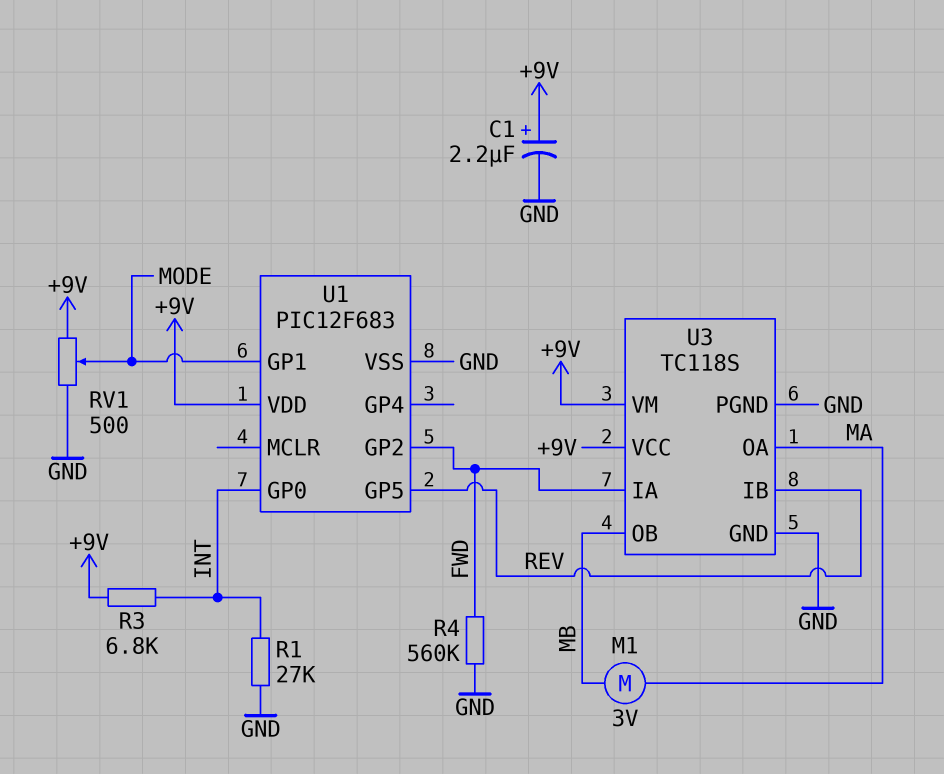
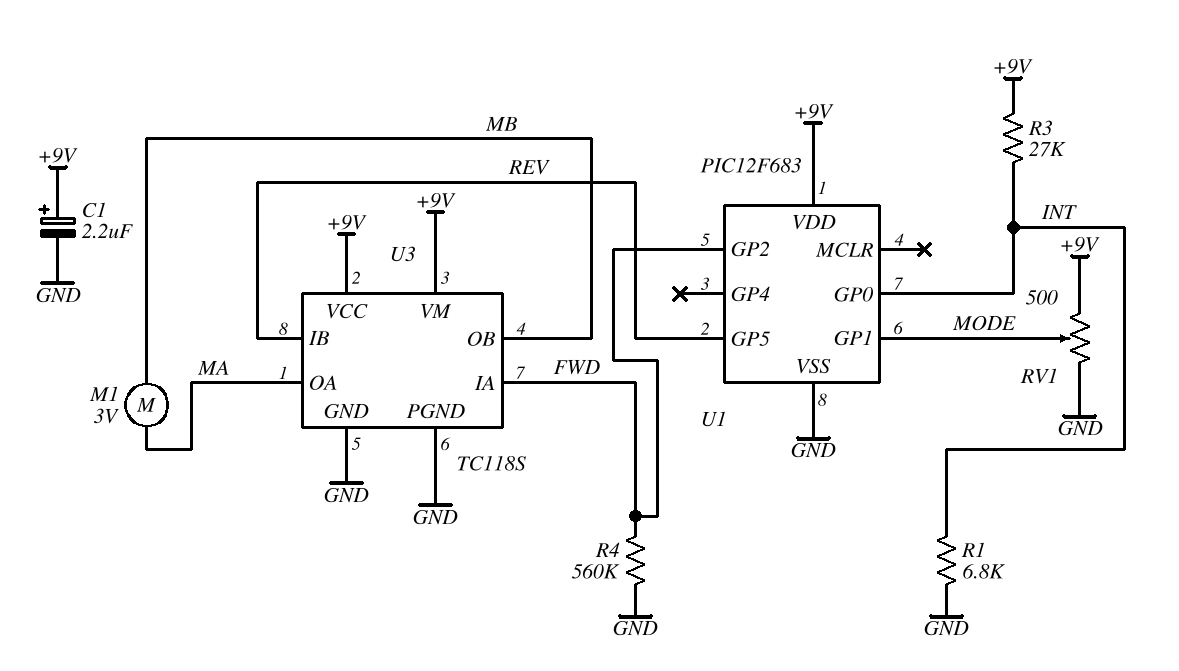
R1: 27k (GND, INT) -> 6.8k (GND, INT)
R3: 6.8k (+9V, INT) -> 27k (+9V, INT)

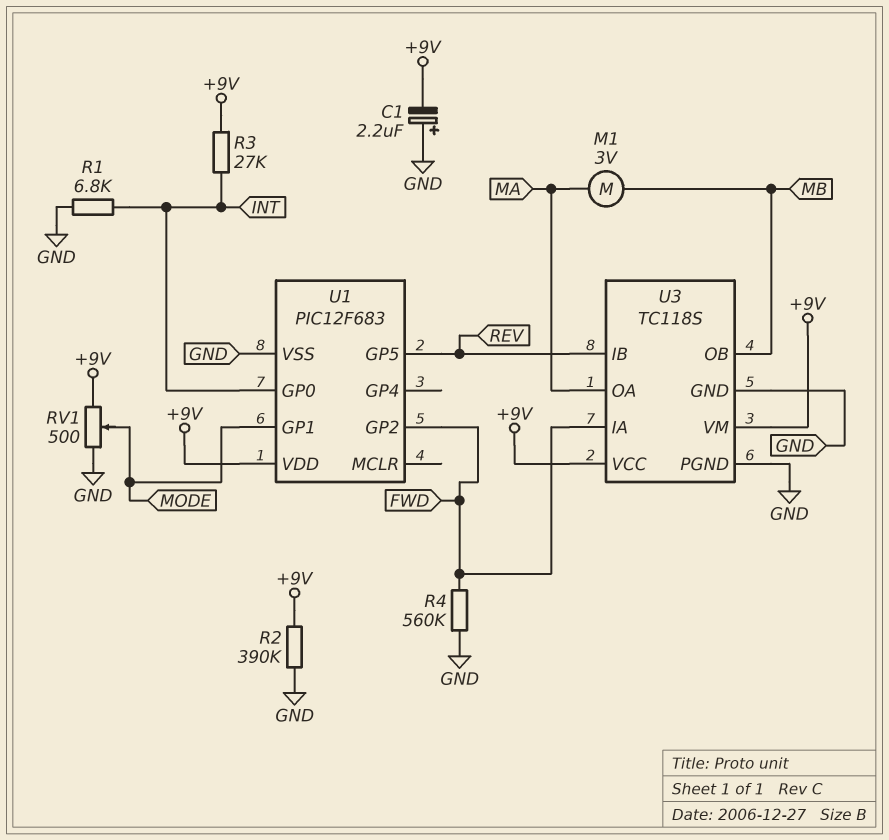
C1: 2.2uF (plus +9V, minus GND) -> 2.2uF (plus GND, minus +9V)
R2: none -> 390k (+9V, GND)

